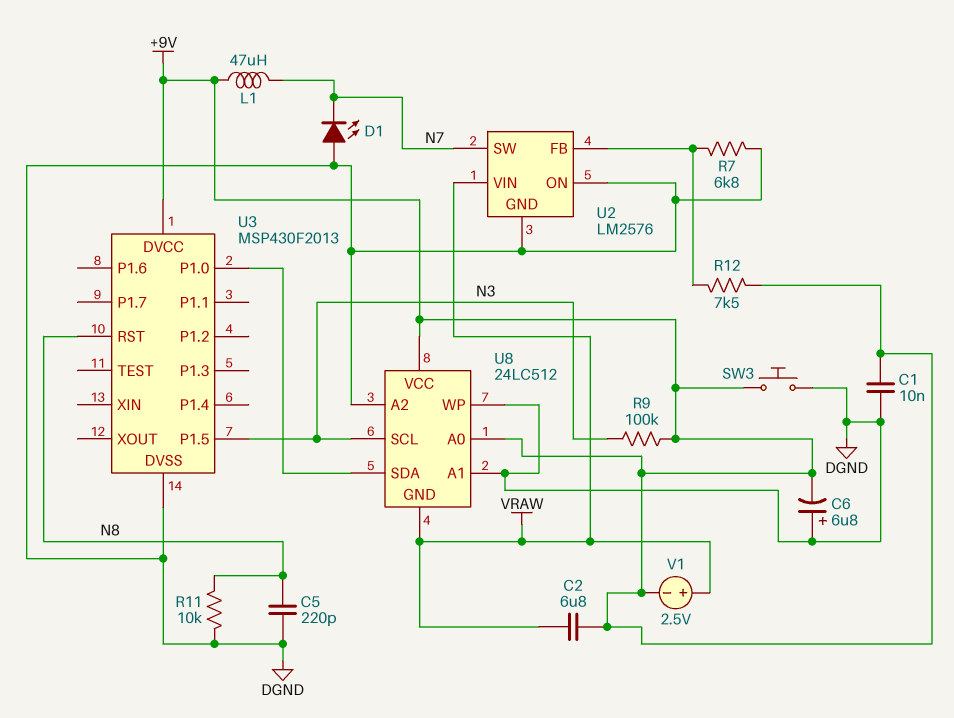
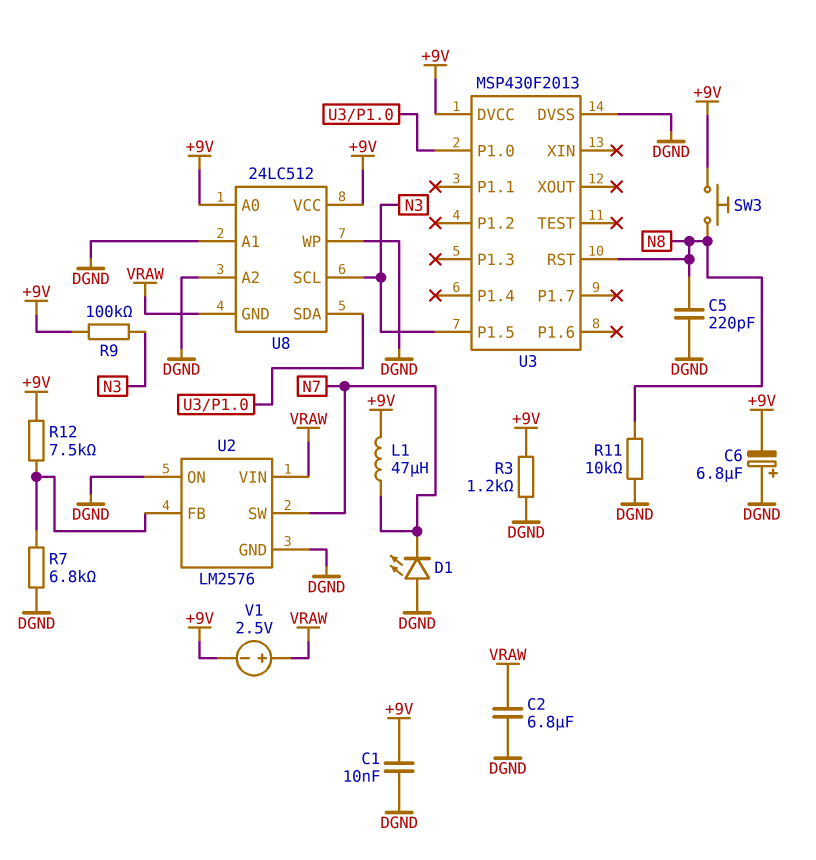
C2: 6.8uF (+9V, VRAW) -> 6.8uF (DGND, VRAW)
R3: none -> 1.2k (+9V, DGND)
SW3: button (+9V, DGND) -> button (+9V, N8)

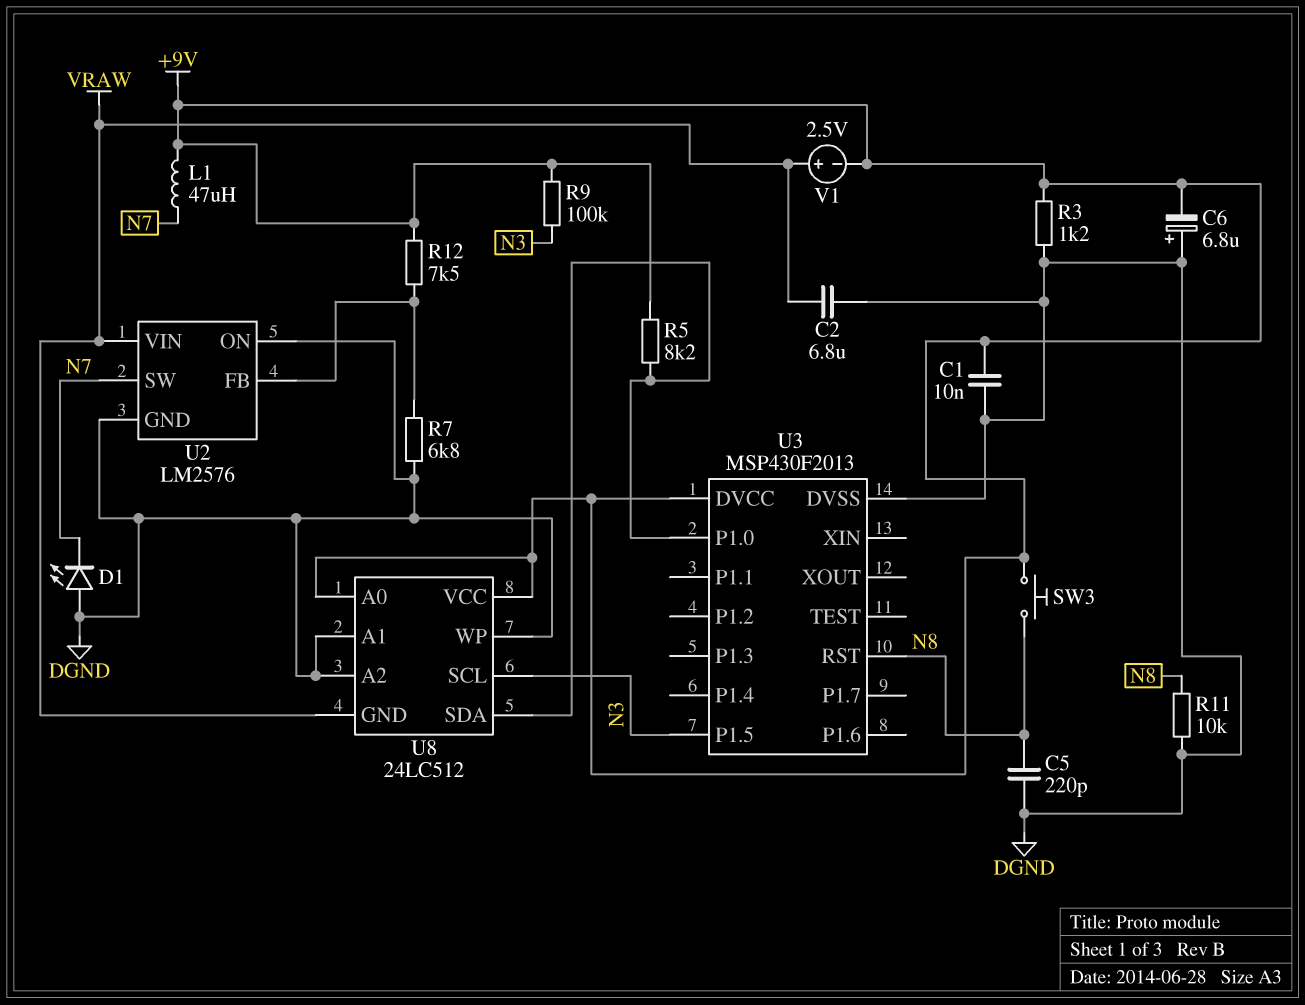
R5: none -> 8.2k (+9V, U3/P1.0)

